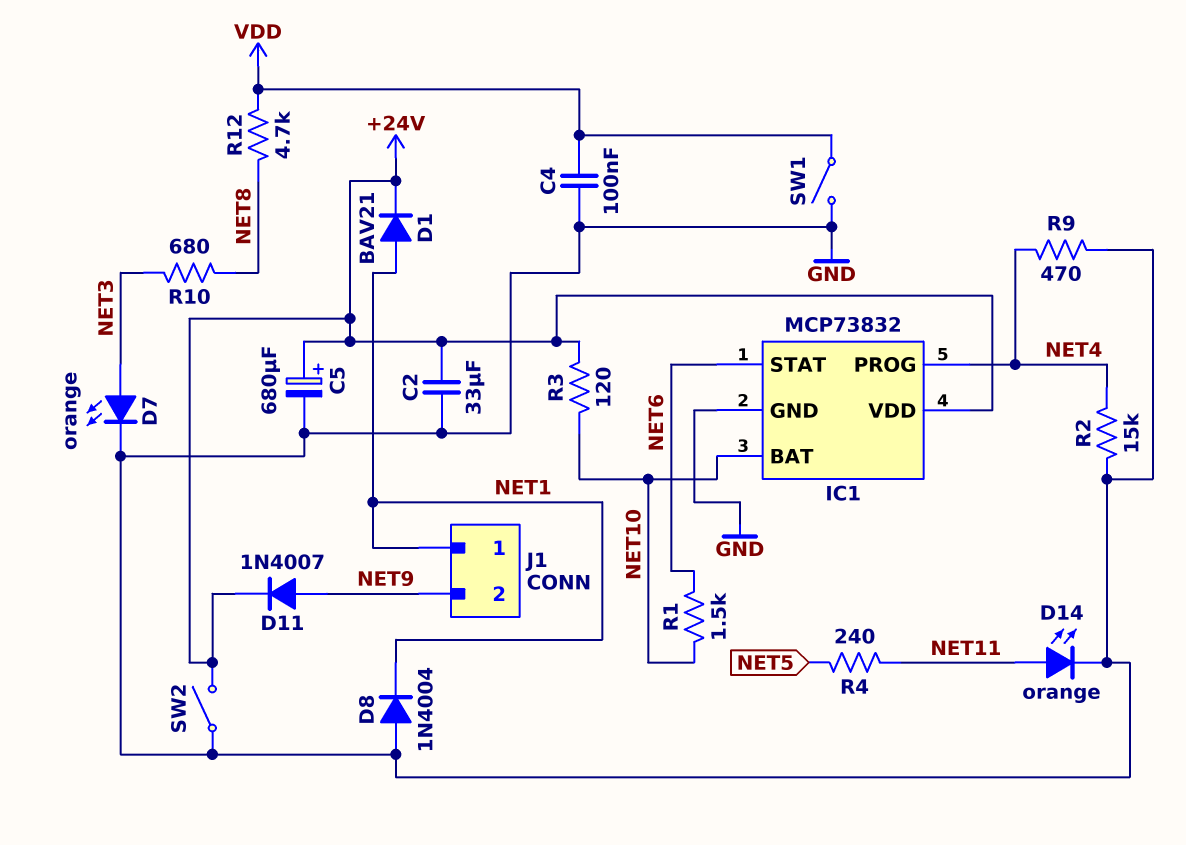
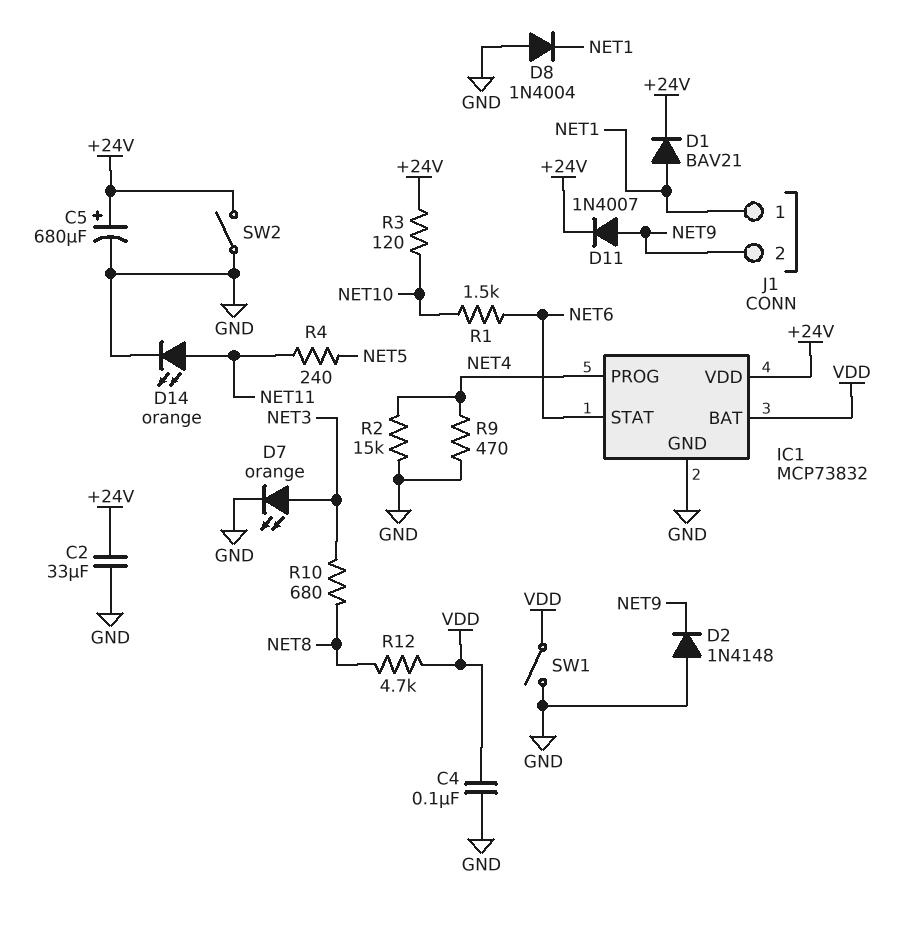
D2: none -> diode 1N4148 (A GND, K NET9)
IC1 pin BAT: NET10 -> VDD

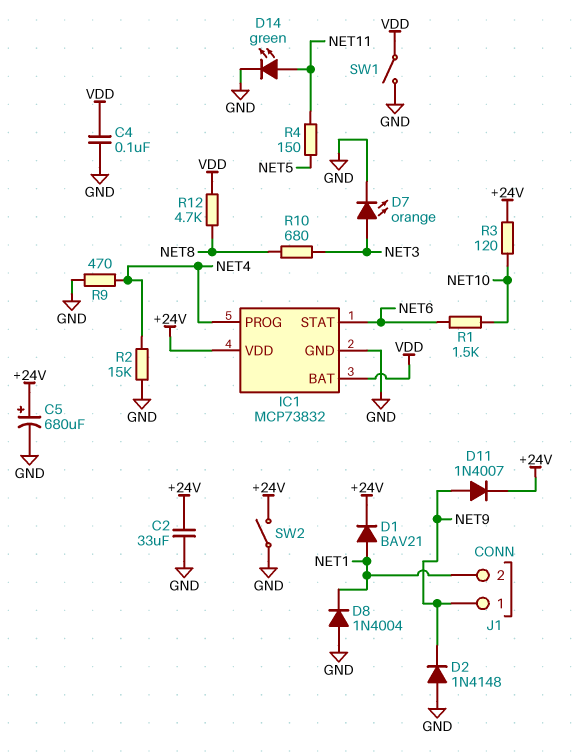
D14: LED orange (A NET11, K GND) -> LED green (A NET11, K GND)
J1 pin 1: NET1 -> NET9
J1 pin 2: NET9 -> NET1
R4: 240 (NET5, NET11) -> 150 (NET5, NET11)

